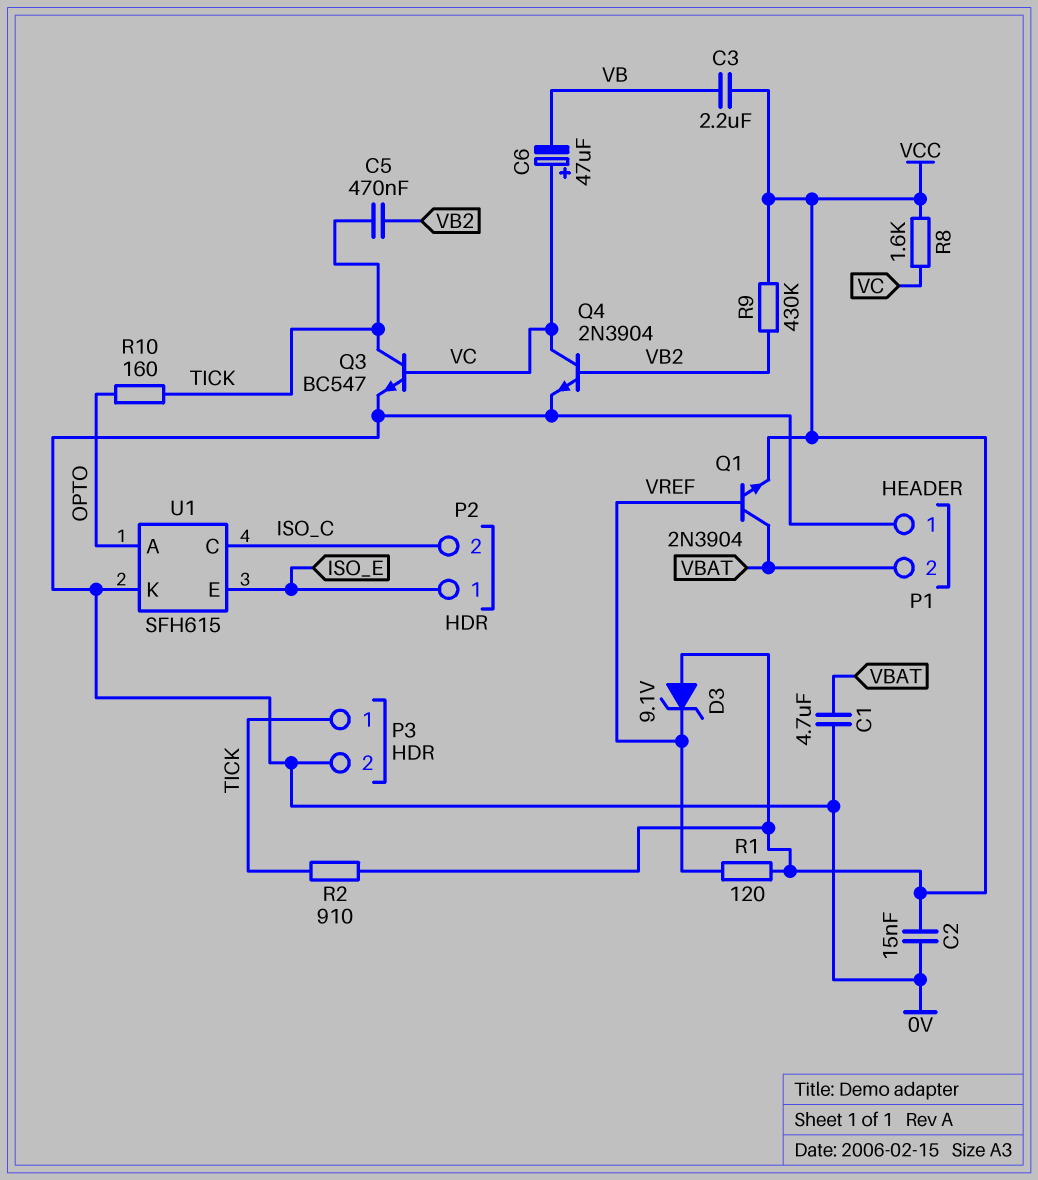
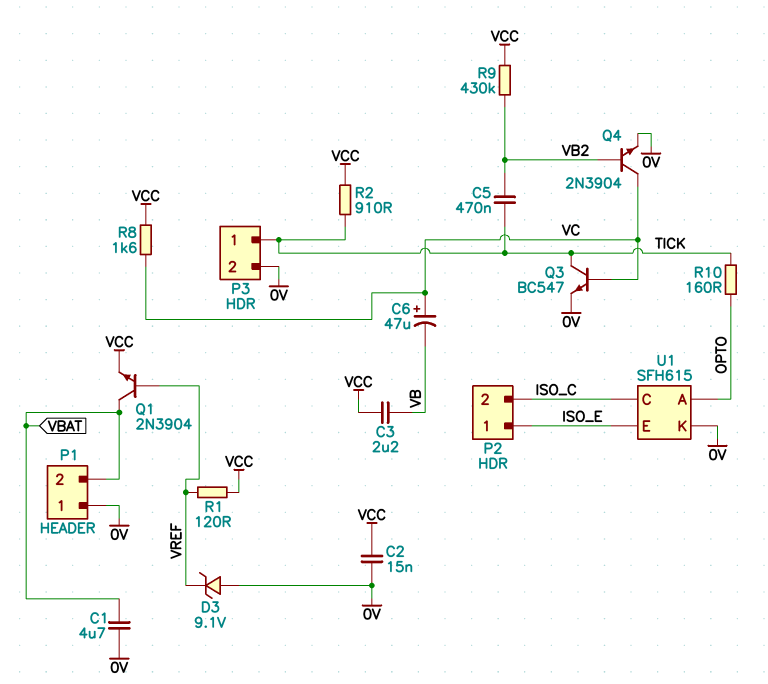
D3: zener 9.1V (A VCC, K VREF) -> zener 9.1V (A 0V, K VREF)

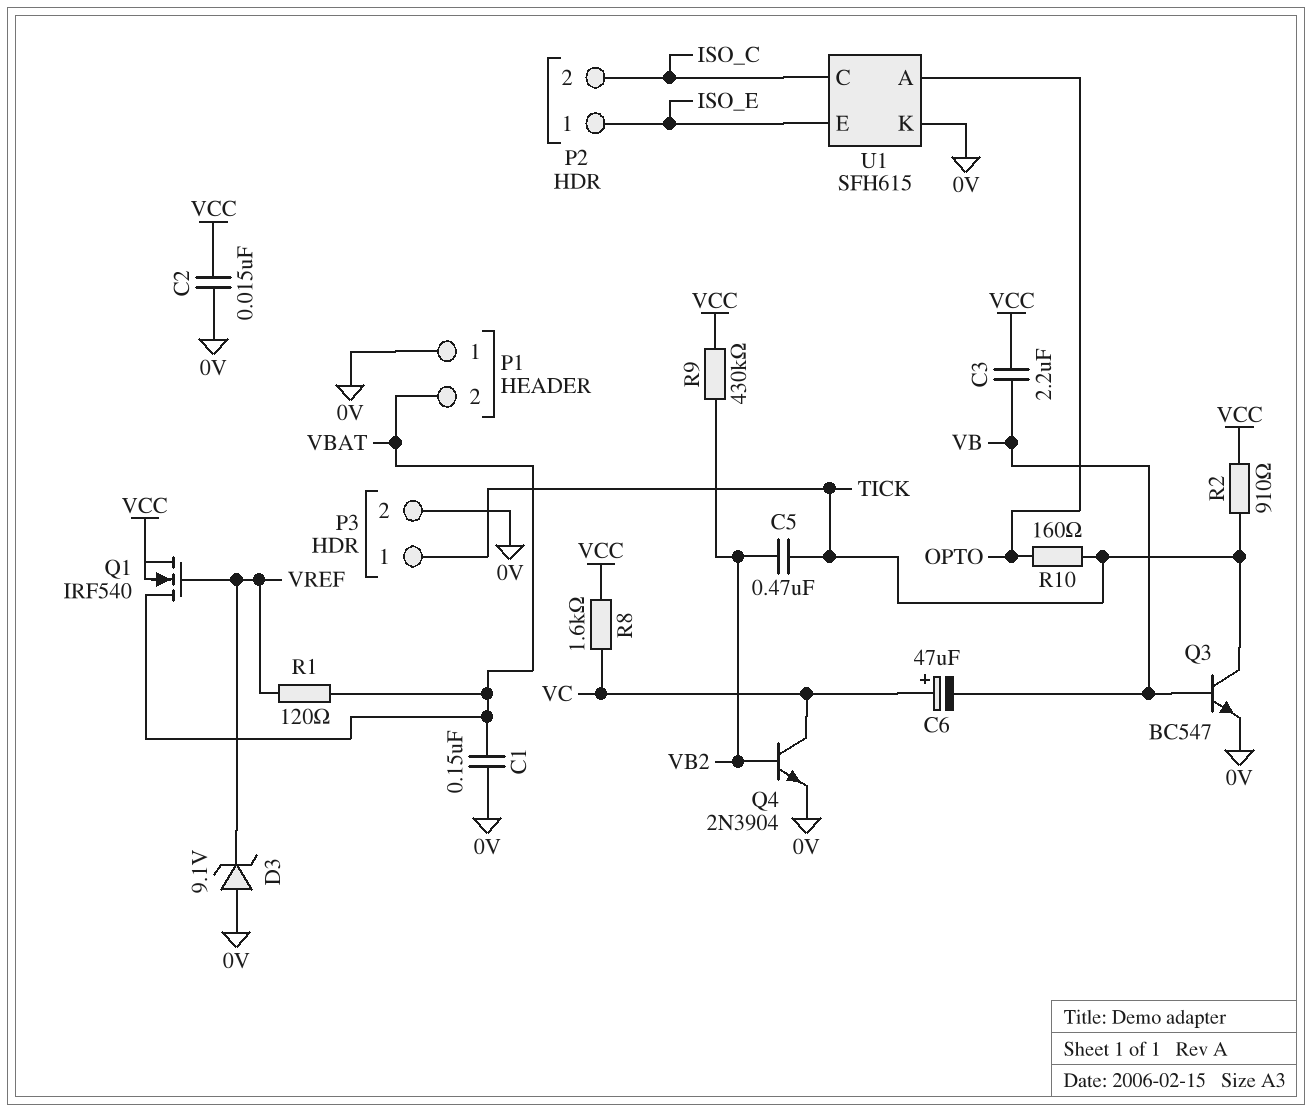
C1: 4.7uF (0V, VBAT) -> 150nF (0V, VBAT)
Q1: NPN 2N3904 (B VREF, C VBAT, E VCC) -> NMOS IRF540 (G VREF, D VBAT, S VCC)
Q3: NPN BC547 (B VC, C TICK, E 0V) -> NPN BC547 (B VB, C TICK, E 0V)
R1: 120 (VCC, VREF) -> 120 (VBAT, VREF)

